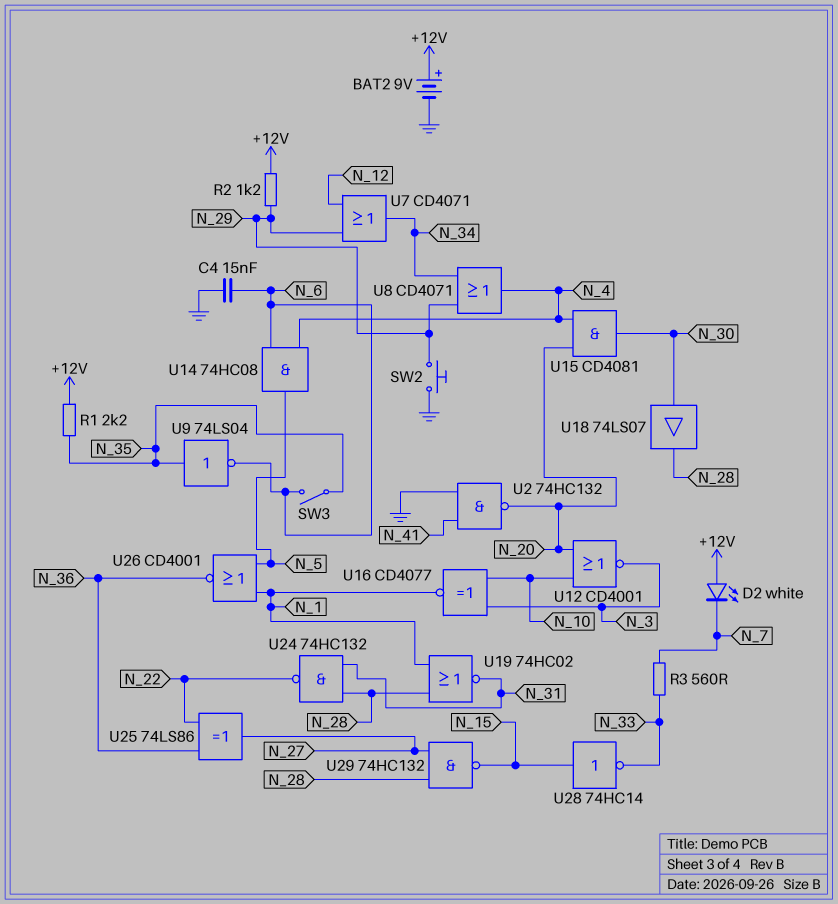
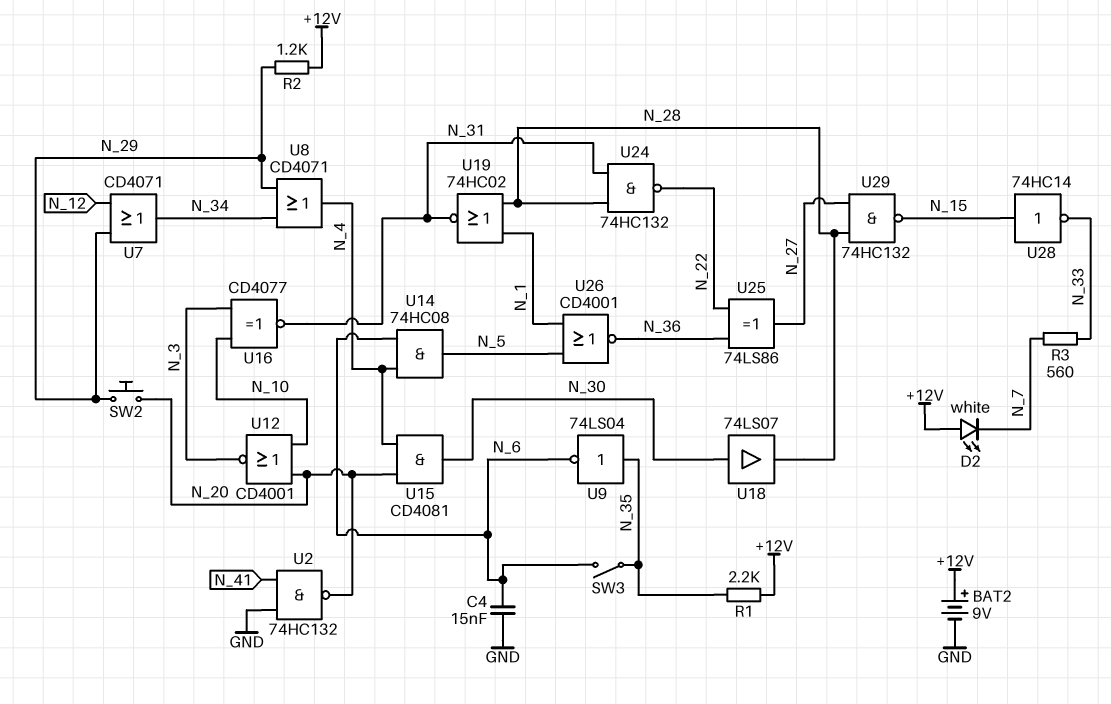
SW2: button (GND, N_29) -> button (N_20, N_29)
U16: XNOR CD4077 (in N_3, in N_10, out N_1) -> XNOR CD4077 (in N_3, in N_10, out N_31)

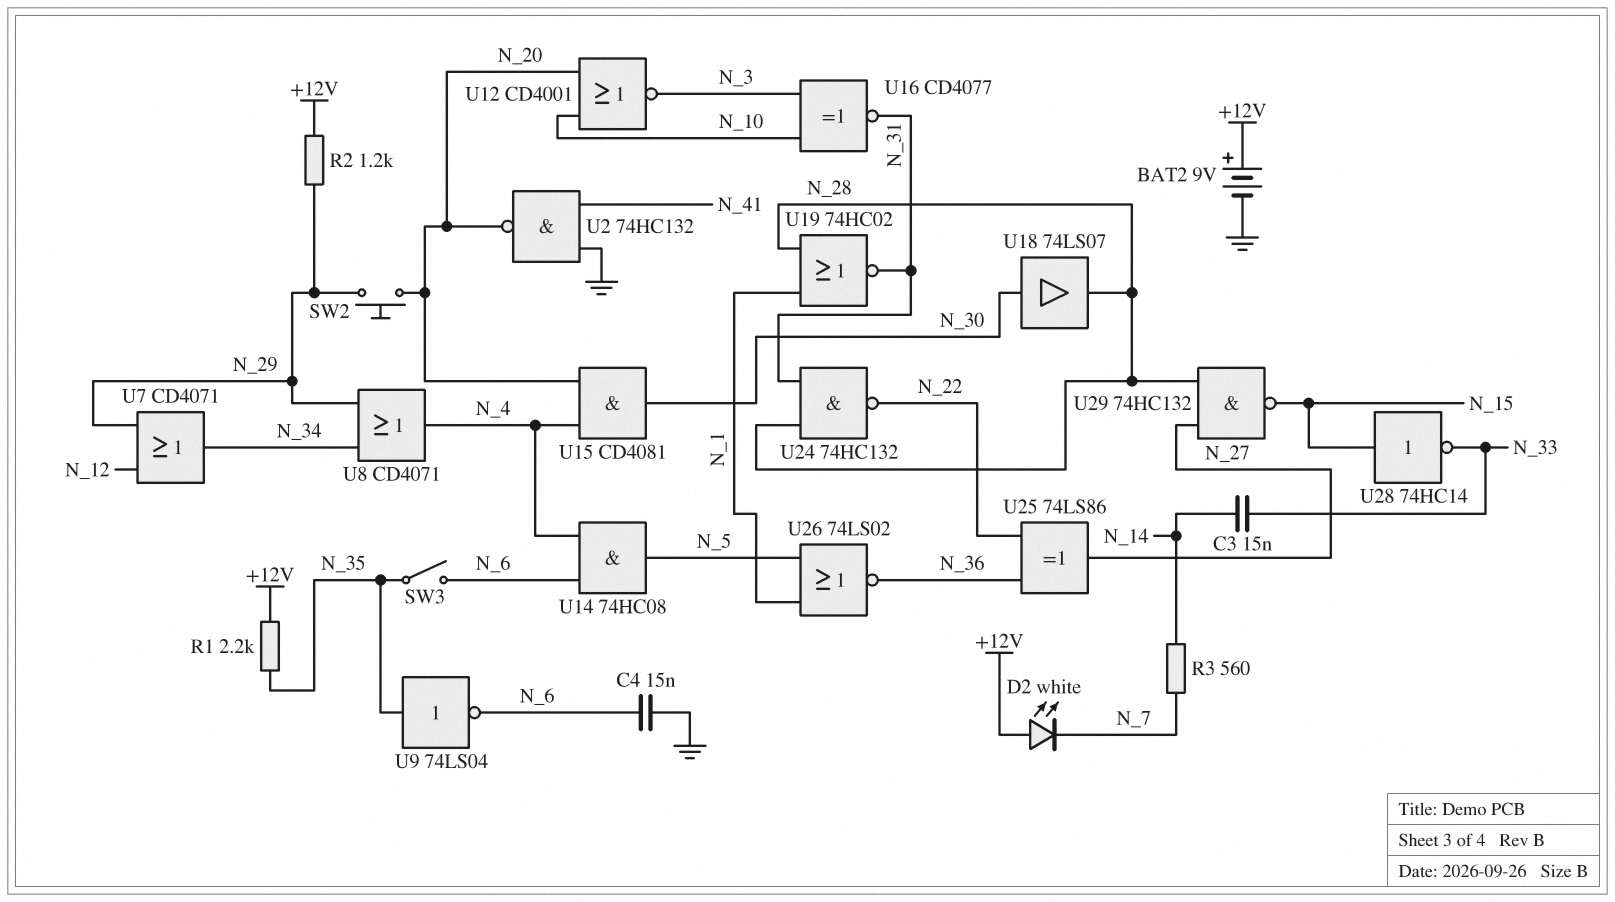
C3: none -> 15nF (N_14, N_33)
R3: 560 (N_7, N_33) -> 560 (N_7, N_14)
U26: NOR CD4001 (in N_1, in N_5, out N_36) -> NOR 74LS02 (in N_1, in N_5, out N_36)

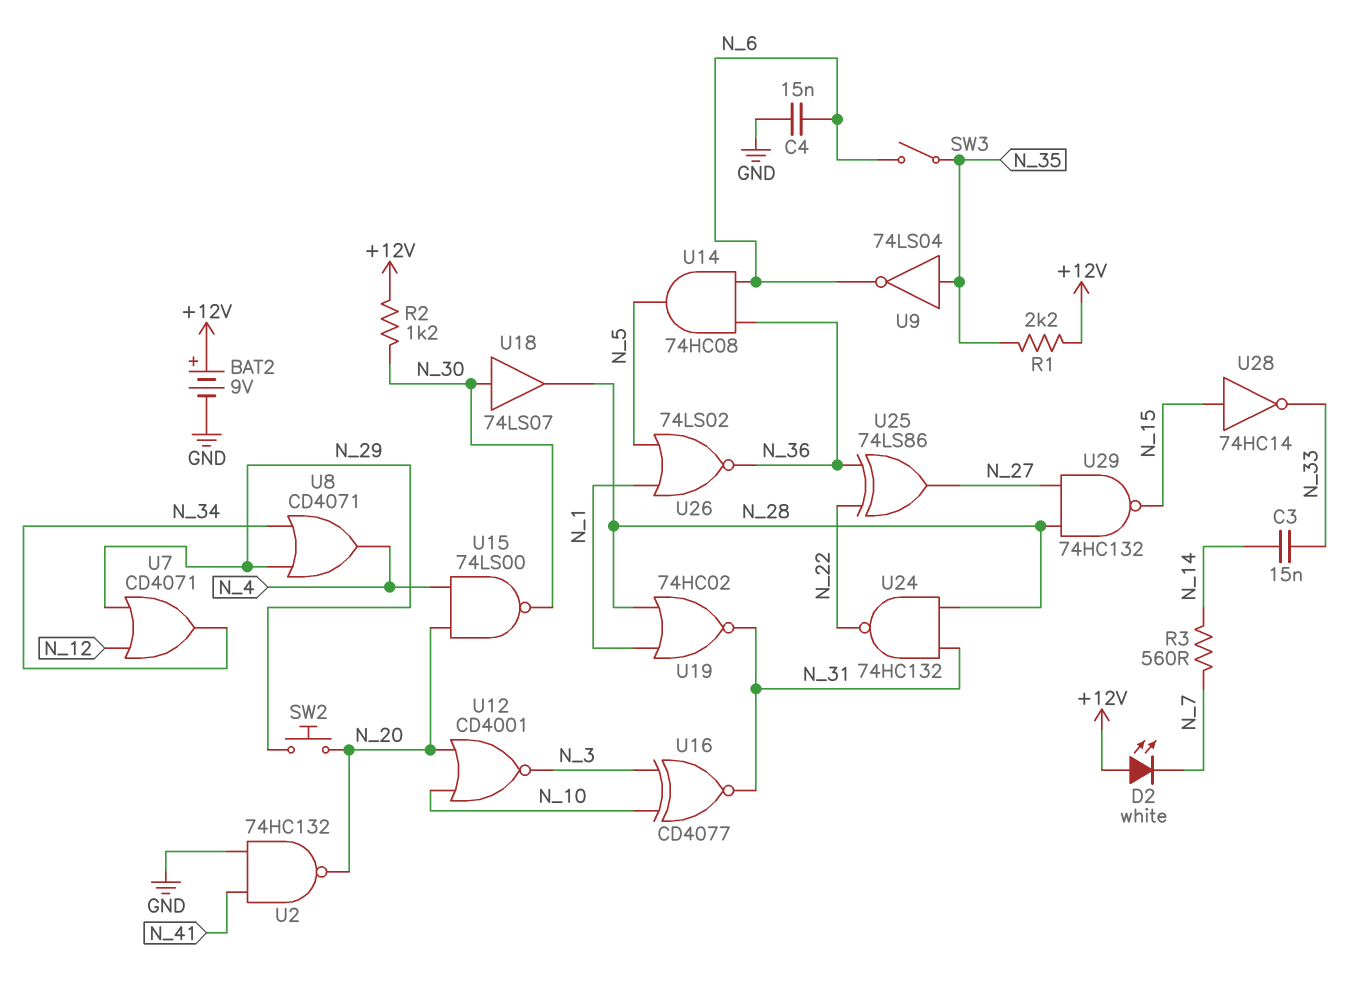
R2: 1.2k (+12V, N_29) -> 1.2k (+12V, N_30)
U14: AND 74HC08 (in N_4, in N_6, out N_5) -> AND 74HC08 (in N_6, in N_36, out N_5)
U15: AND CD4081 (in N_4, in N_20, out N_30) -> NAND 74LS00 (in N_4, in N_20, out N_30)

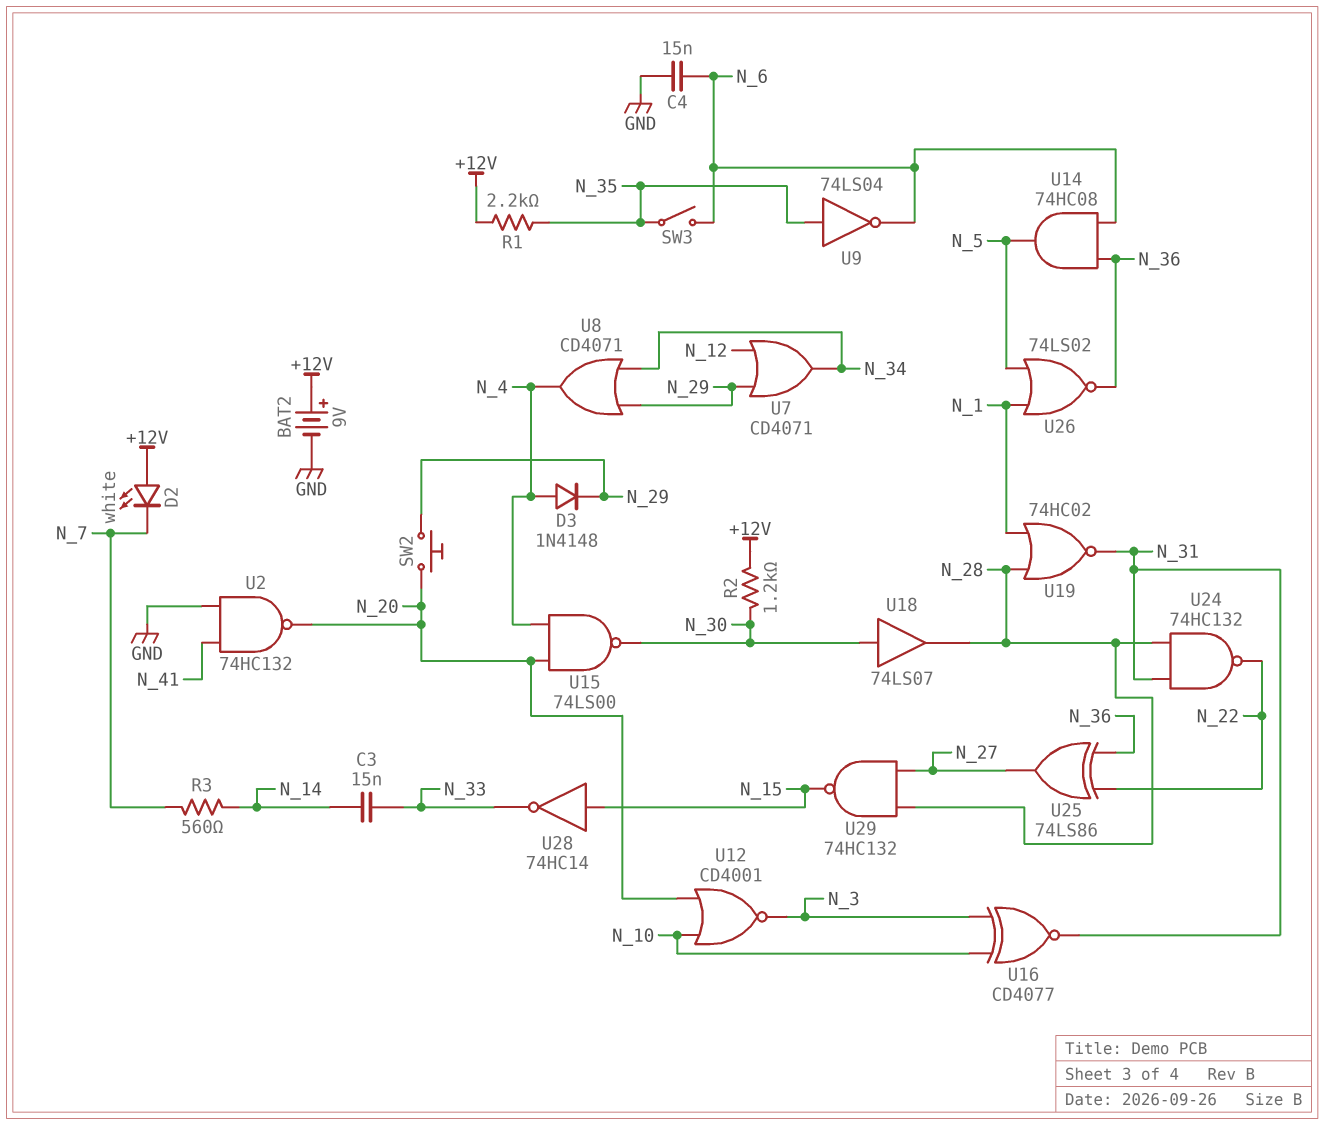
D3: none -> diode 1N4148 (A N_4, K N_29)

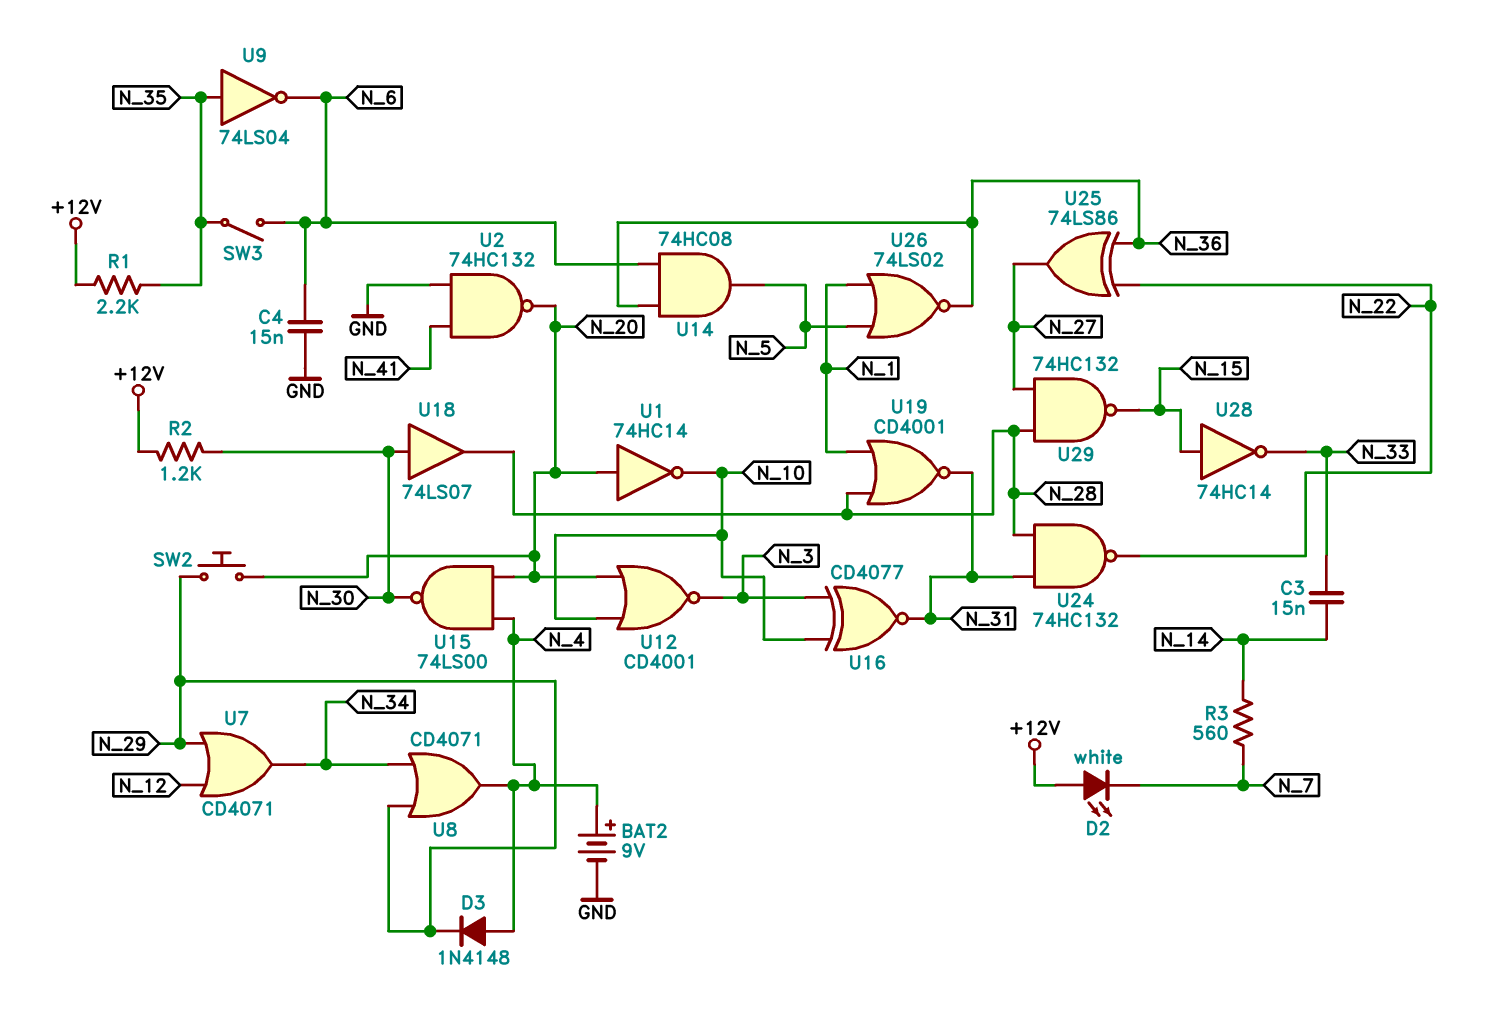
BAT2: 9V (plus +12V, minus GND) -> 9V (plus N_4, minus GND)
U1: none -> NOT 74HC14 (in N_20, out N_10)
U19: NOR 74HC02 (in N_1, in N_28, out N_31) -> NOR CD4001 (in N_1, in N_28, out N_31)

